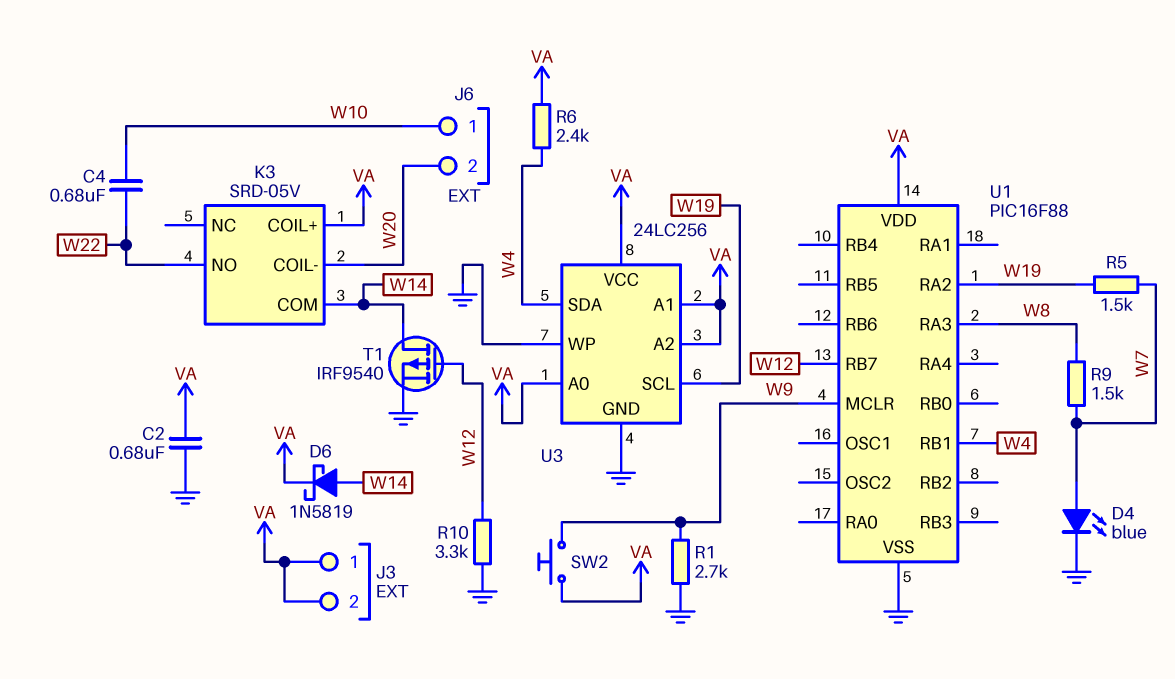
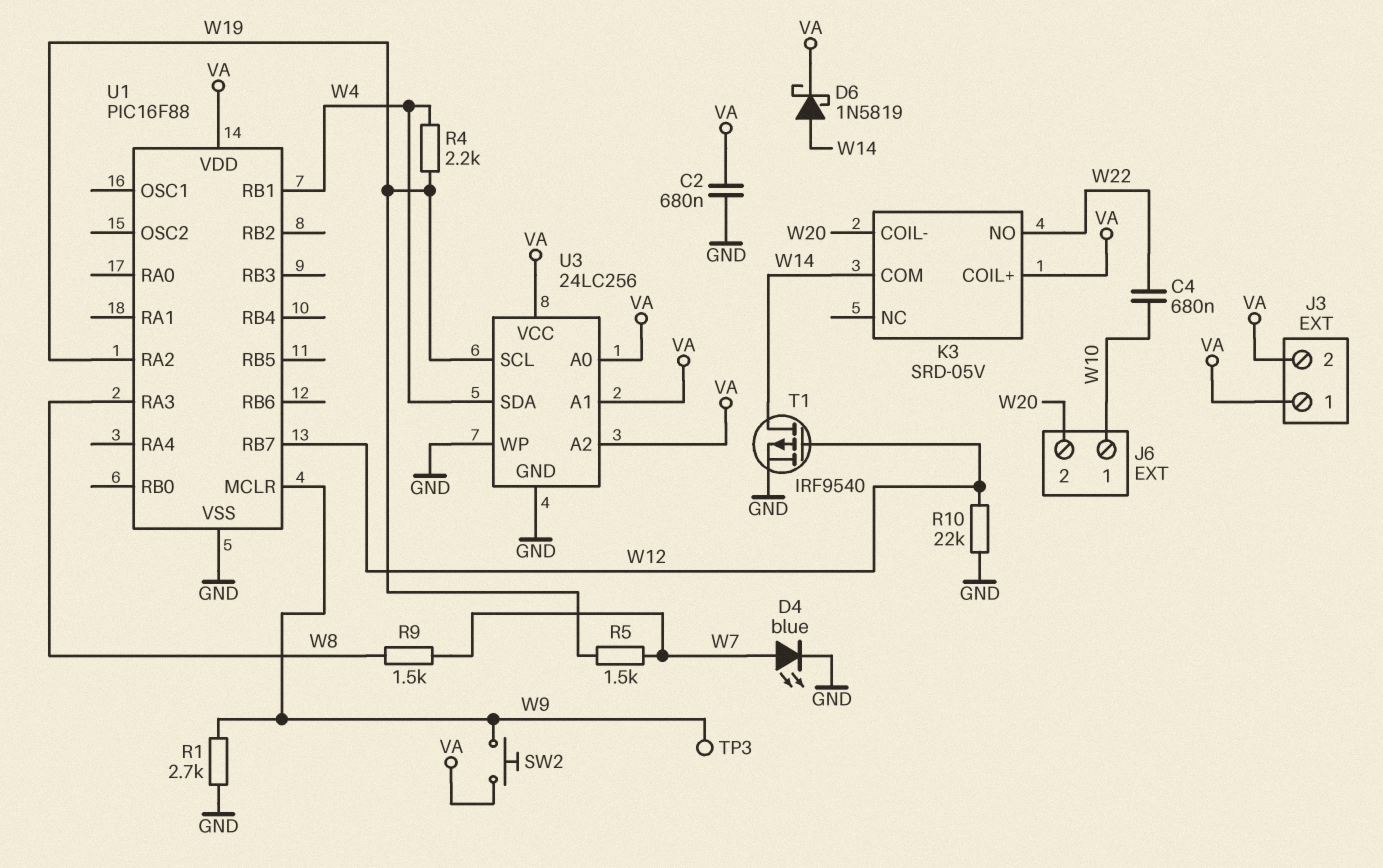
R4: none -> 2.2k (W4, W19)
R6: 2.4k (VA, W4) -> none
R10: 3.3k (GND, W12) -> 22k (GND, W12)
TP3: none -> test point (W9)

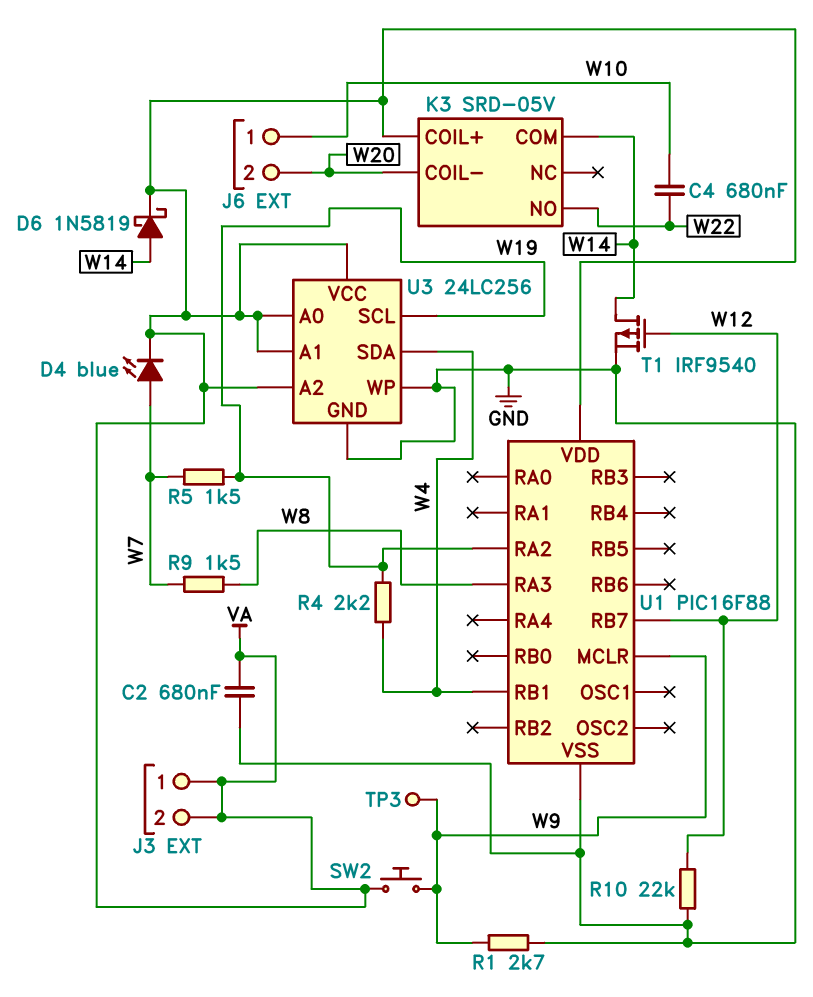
D4: LED blue (A W7, K GND) -> LED blue (A W7, K VA)

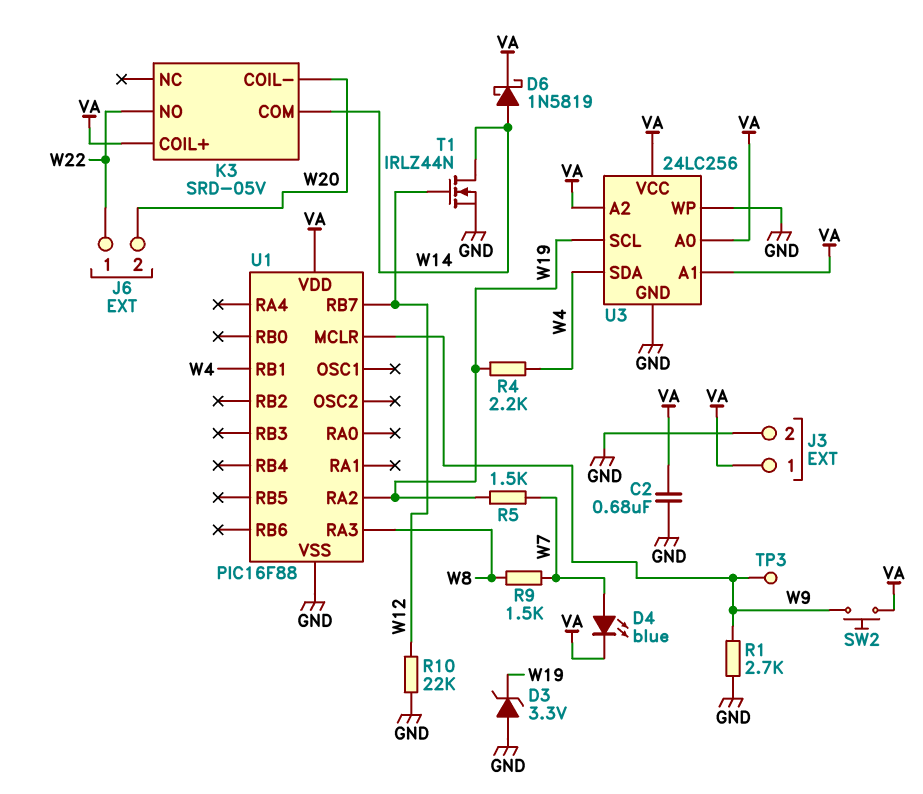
C4: 680nF (W10, W22) -> none
D3: none -> zener 3.3V (A GND, K W19)
J3 pin 2: VA -> GND
J6 pin 1: W10 -> W22
T1: PMOS IRF9540 (G W12, D W14, S GND) -> NMOS IRLZ44N (G W12, D W14, S GND)

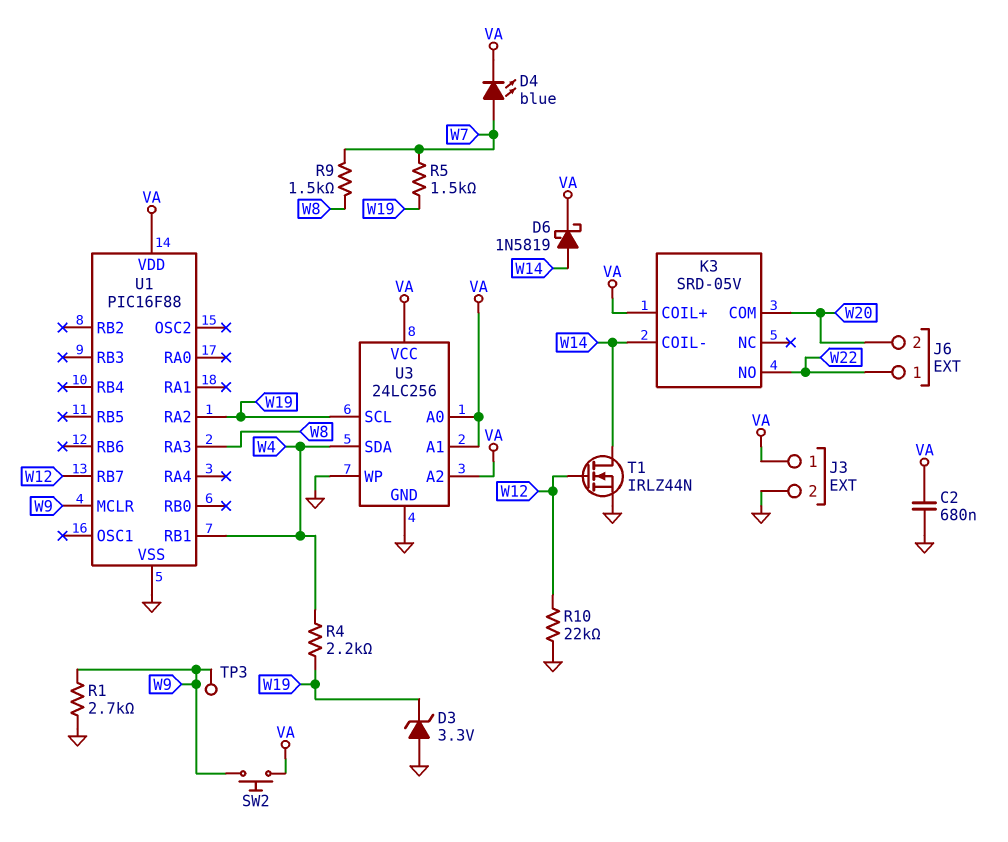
K3 pin COIL-: W20 -> W14
K3 pin COM: W14 -> W20

